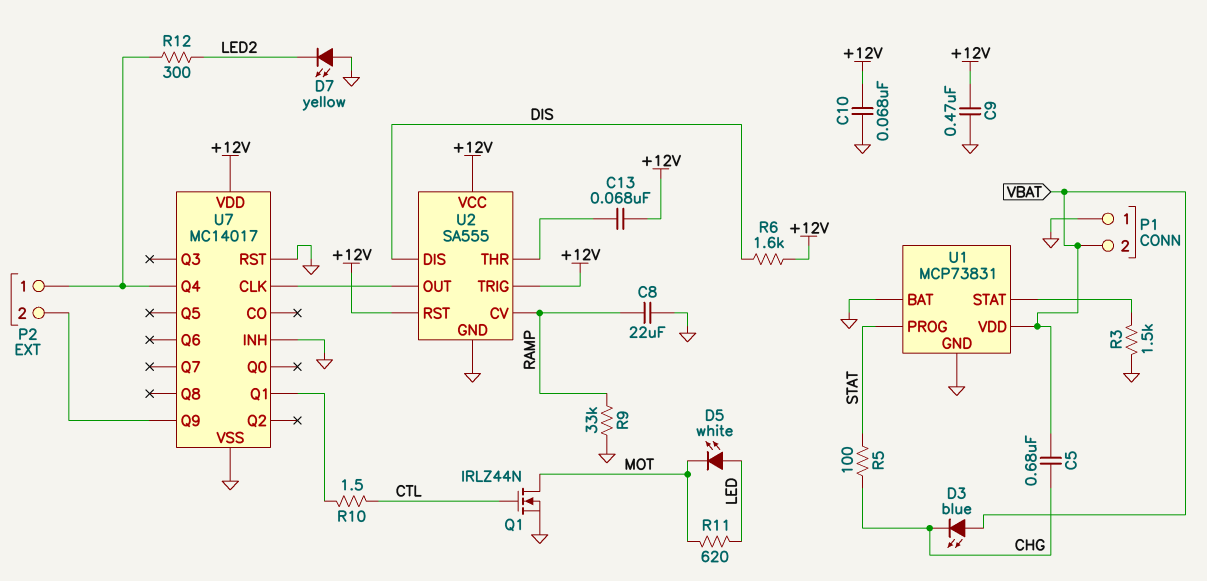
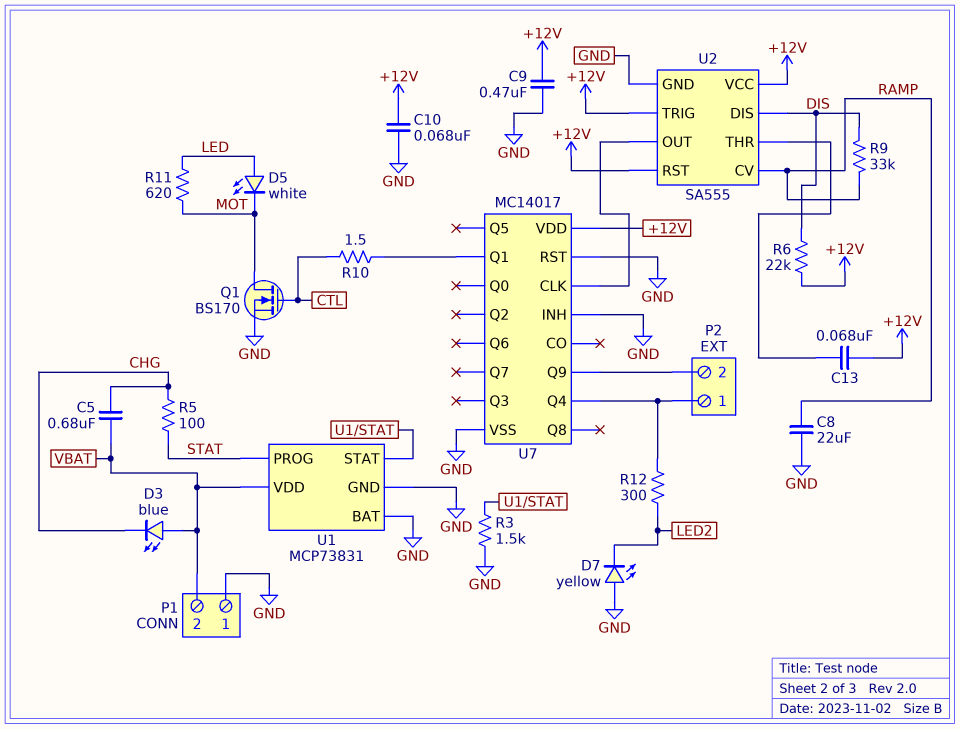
Q1: NMOS IRLZ44N (G CTL, D MOT, S GND) -> NMOS BS170 (G CTL, D MOT, S GND)
R6: 1.6k (+12V, DIS) -> 22k (+12V, DIS)
R9: 33k (GND, RAMP) -> 33k (DIS, RAMP)

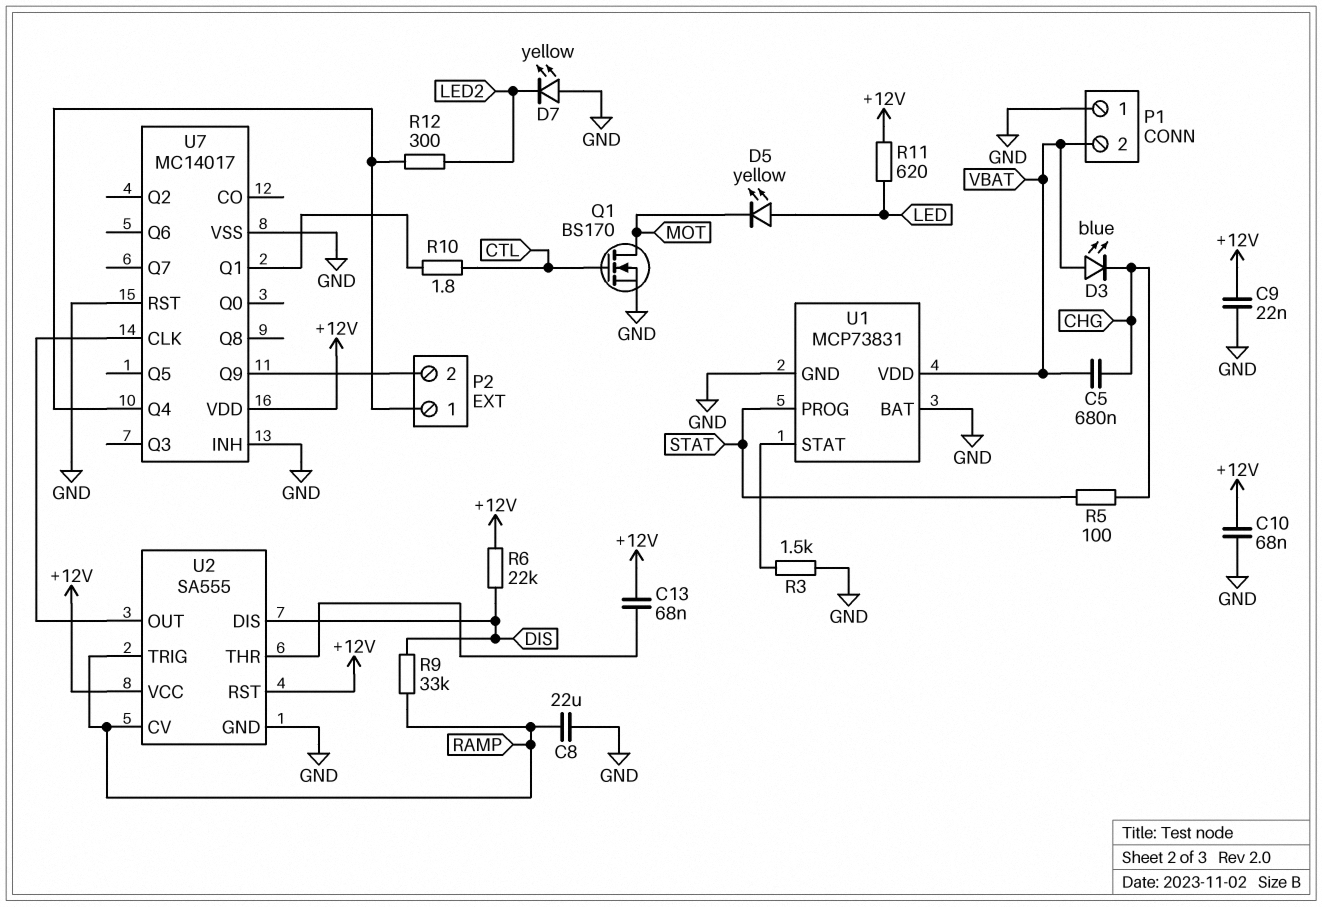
C9: 470nF (+12V, GND) -> 22nF (+12V, GND)
D5: LED white (A LED, K MOT) -> LED yellow (A LED, K MOT)
R10: 1.5 (CTL, U7/Q1) -> 1.8 (CTL, U7/Q1)
R11: 620 (LED, MOT) -> 620 (+12V, LED)
U2 pin TRIG: +12V -> RAMP

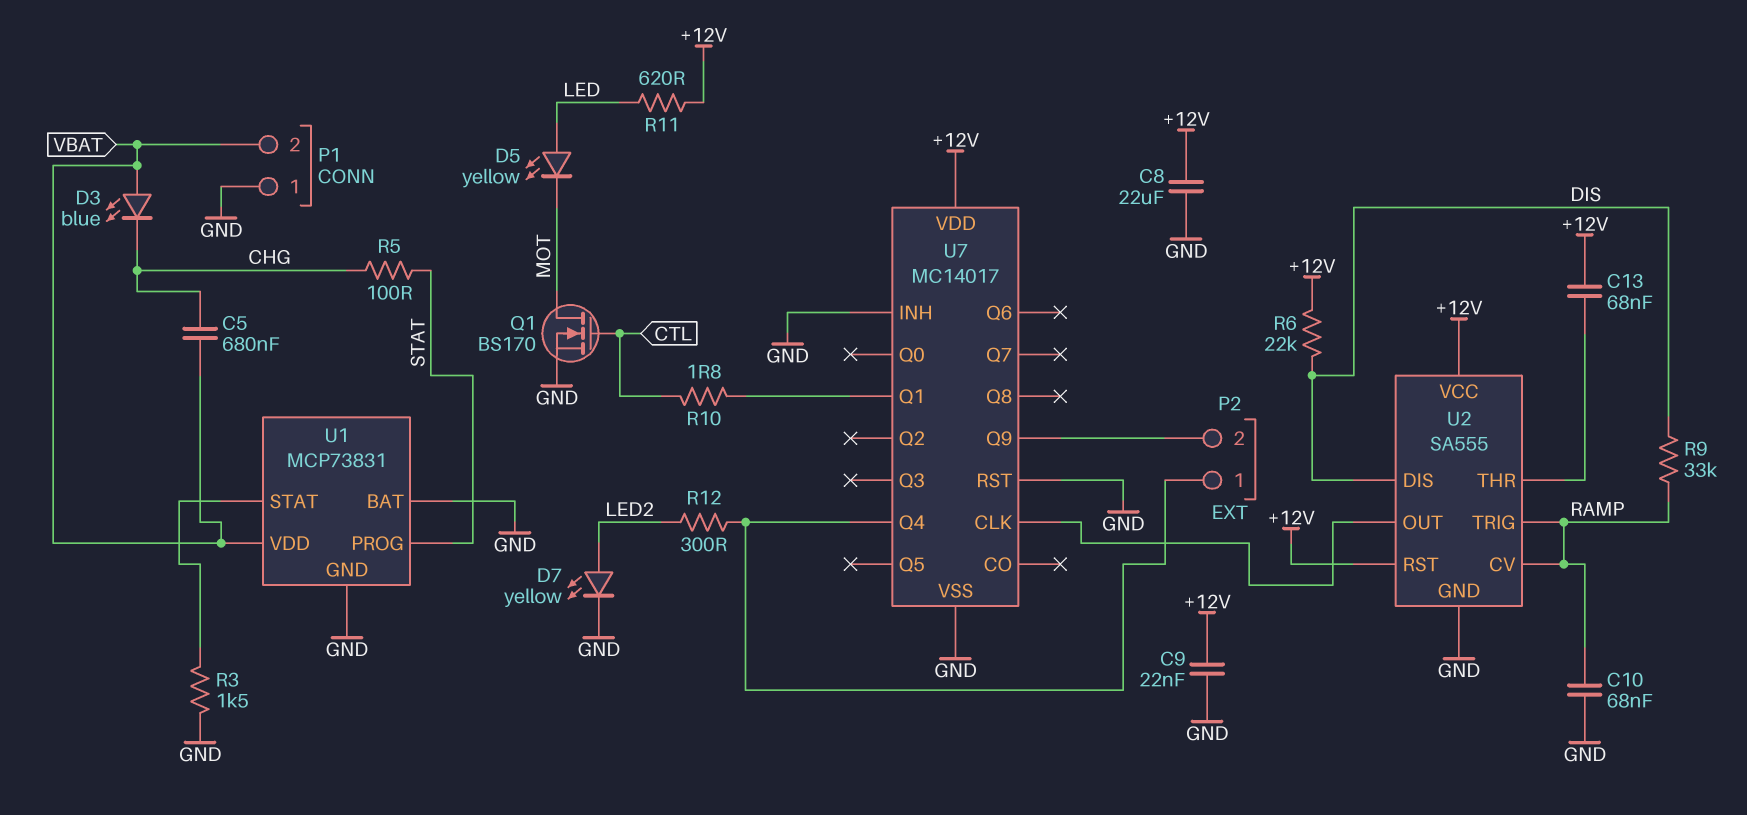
C8: 22uF (GND, RAMP) -> 22uF (+12V, GND)
C10: 68nF (+12V, GND) -> 68nF (GND, RAMP)
D7: LED yellow (A GND, K LED2) -> LED yellow (A LED2, K GND)

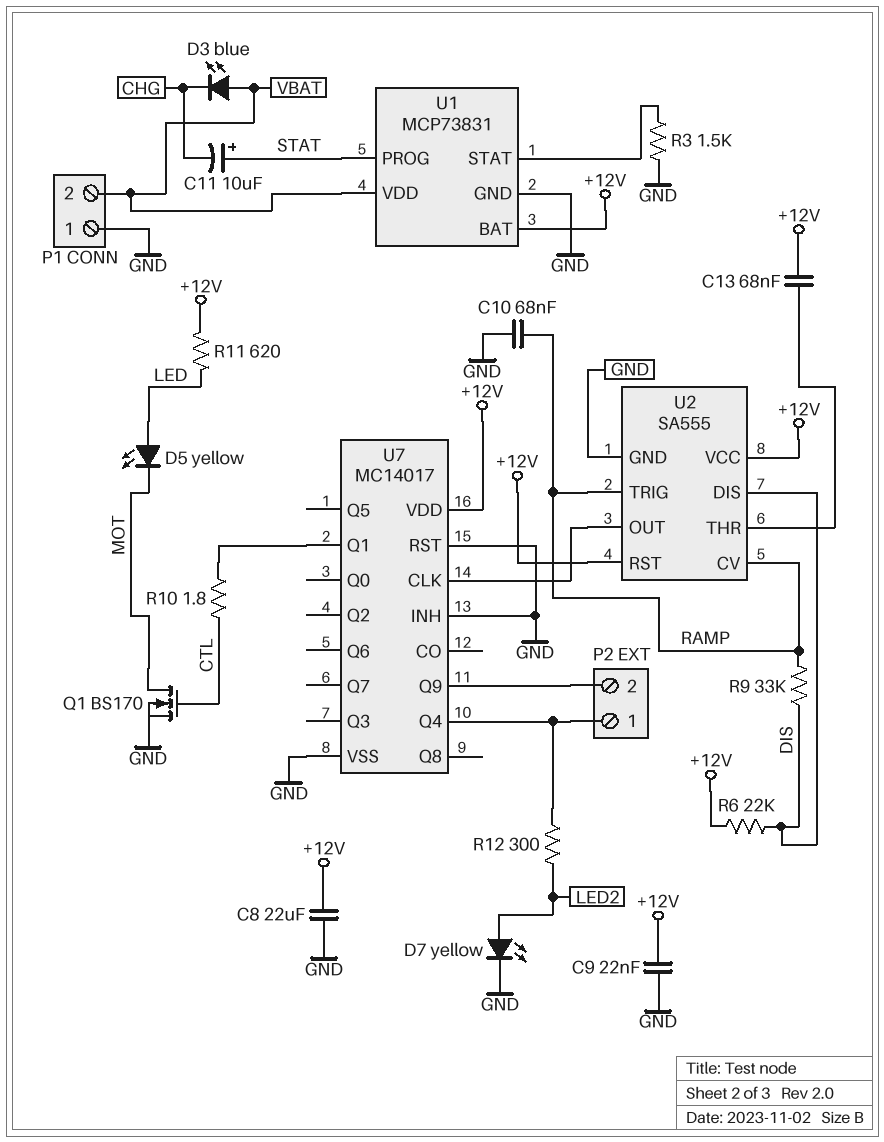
C5: 680nF (CHG, VBAT) -> none
C11: none -> 10uF (plus STAT, minus CHG)
R5: 100 (CHG, STAT) -> none
U1 pin BAT: GND -> +12V

